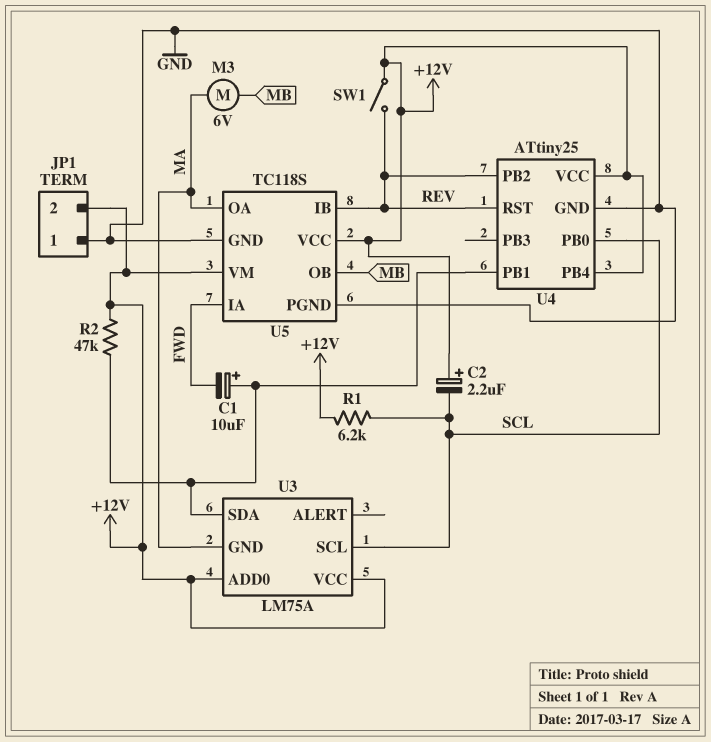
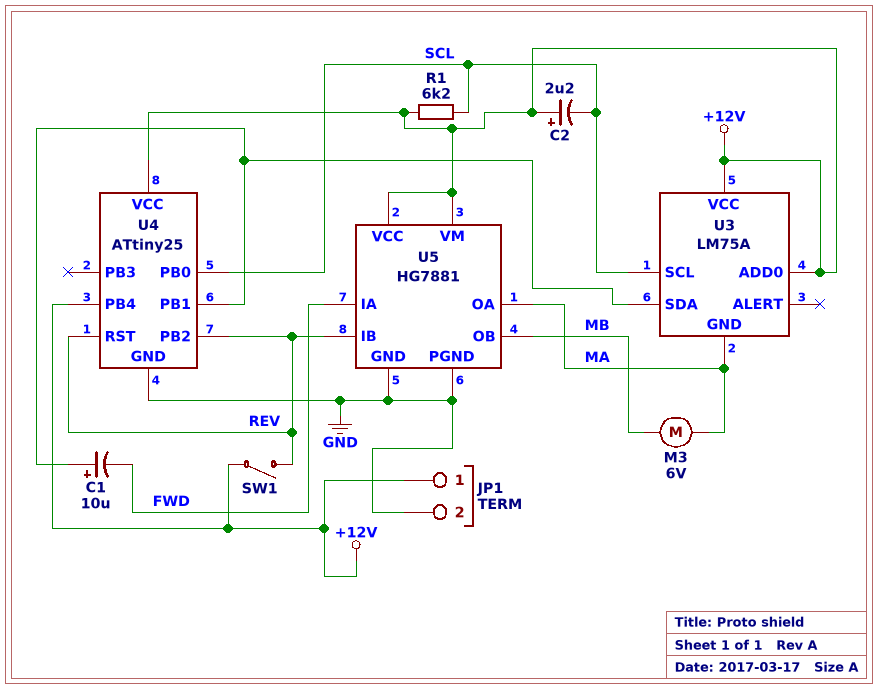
JP1 pin 1: GND -> +12V
JP1 pin 2: +12V -> GND
R2: 47k (+12V, U3/SDA) -> none
U5: TC118S -> HG7881

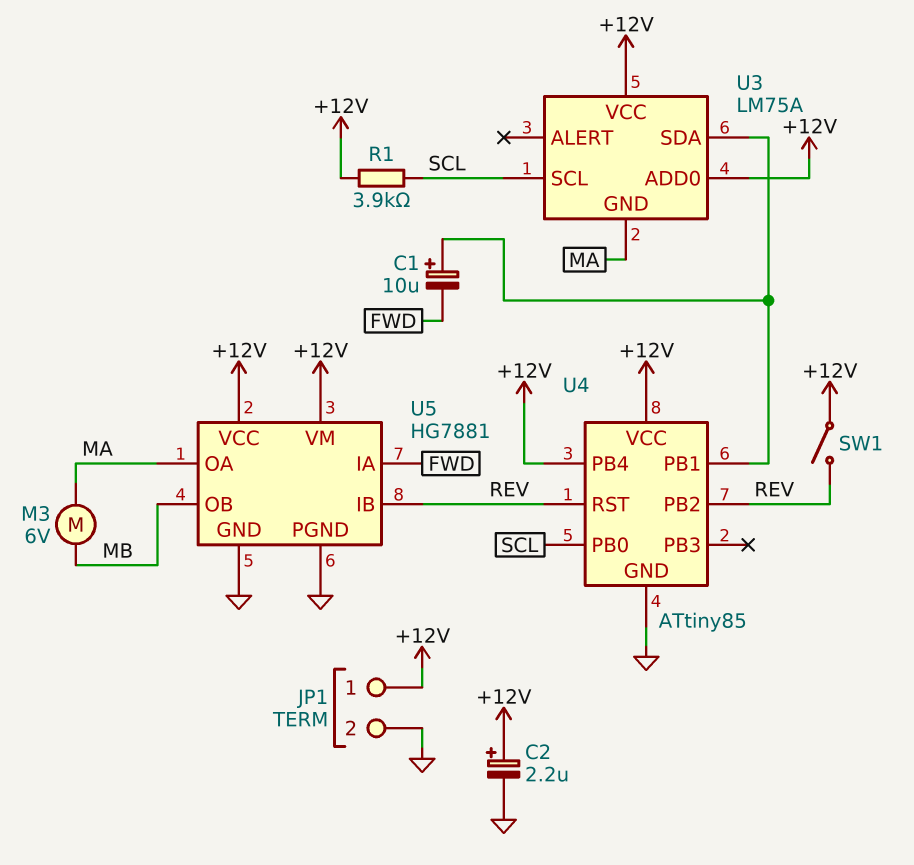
C2: 2.2uF (plus +12V, minus SCL) -> 2.2uF (plus +12V, minus GND)
R1: 6.2k (+12V, SCL) -> 3.9k (+12V, SCL)
U4: ATtiny25 -> ATtiny85

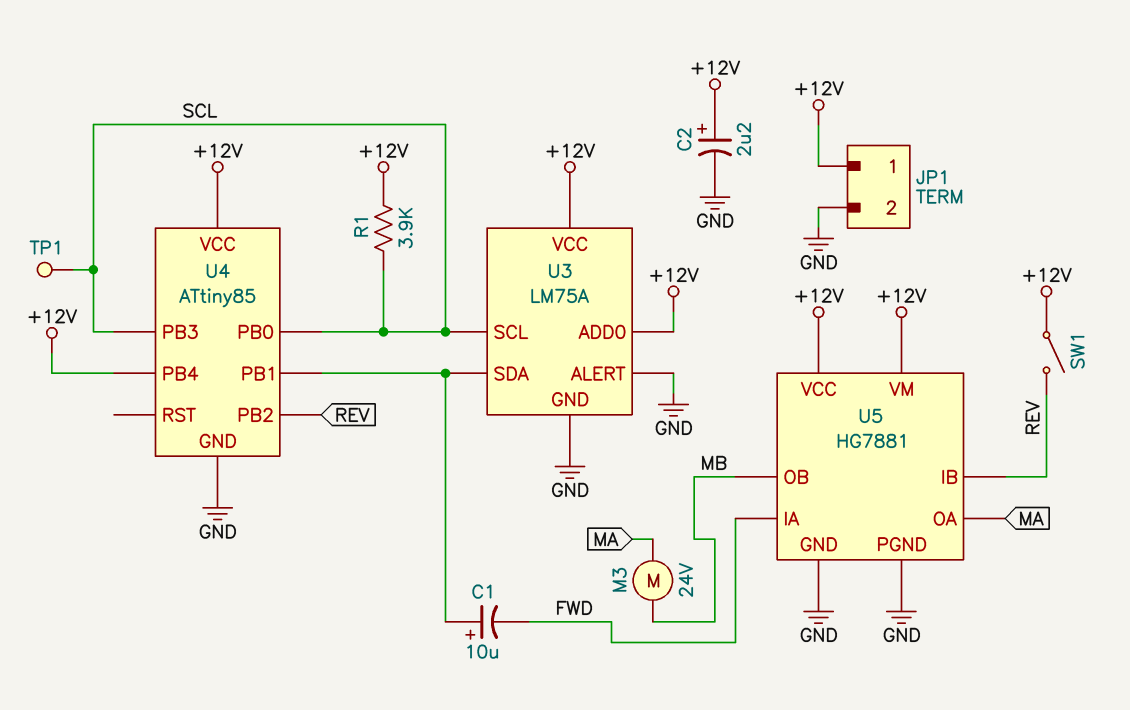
M3: motor 6V (MA, MB) -> motor 24V (MA, MB)
TP1: none -> test point (SCL)
U3 pin ALERT: none -> GND
U3 pin GND: MA -> GND
U4 pin PB3: none -> SCL
U4 pin RST: REV -> none

